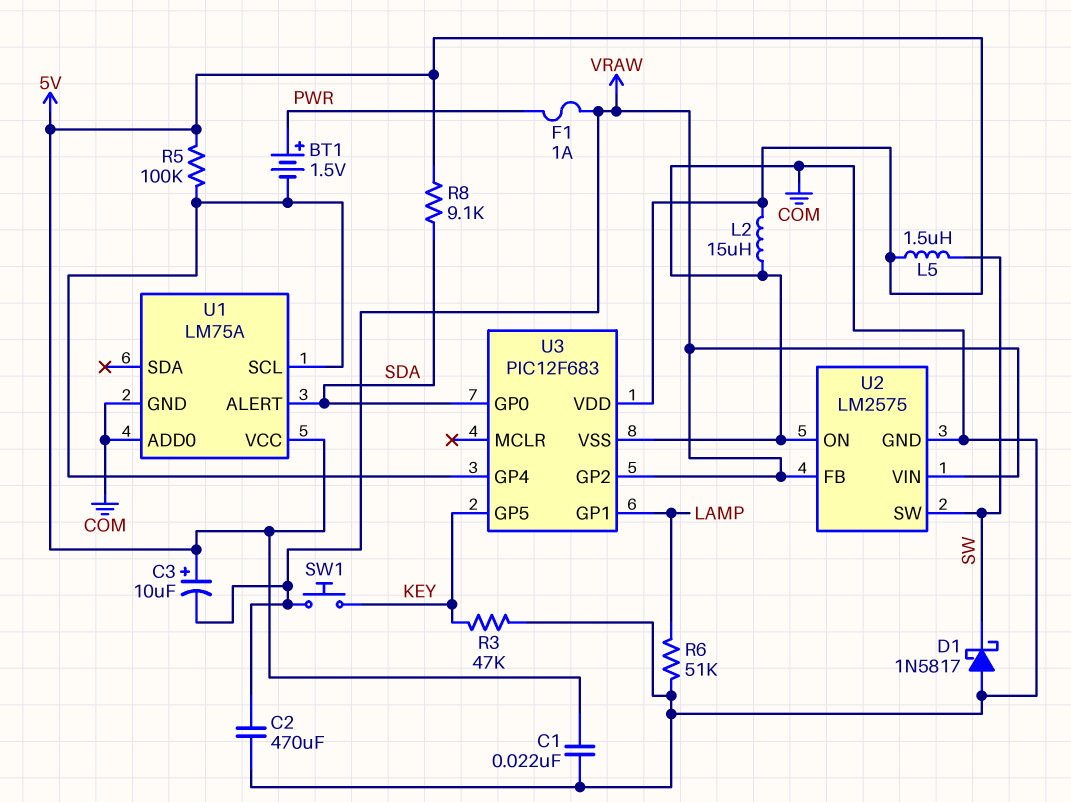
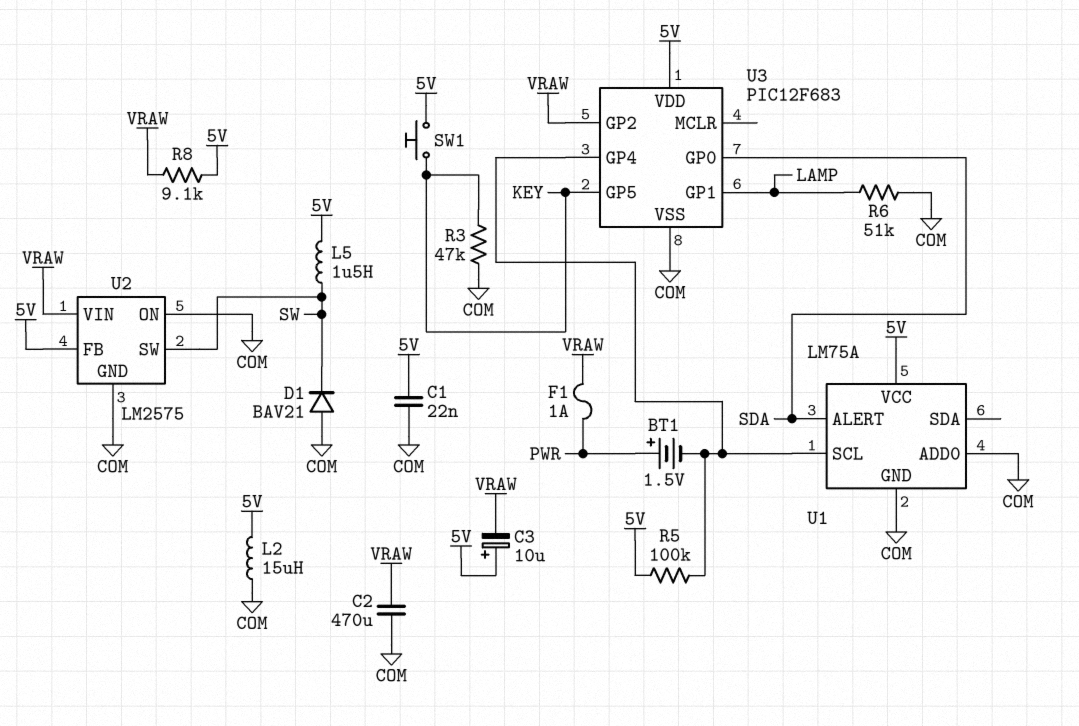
D1: schottky 1N5817 (A COM, K SW) -> diode BAV21 (A COM, K SW)
R8: 9.1k (5V, SDA) -> 9.1k (5V, VRAW)
SW1: button (KEY, VRAW) -> button (5V, KEY)
U2 pin FB: VRAW -> 5V

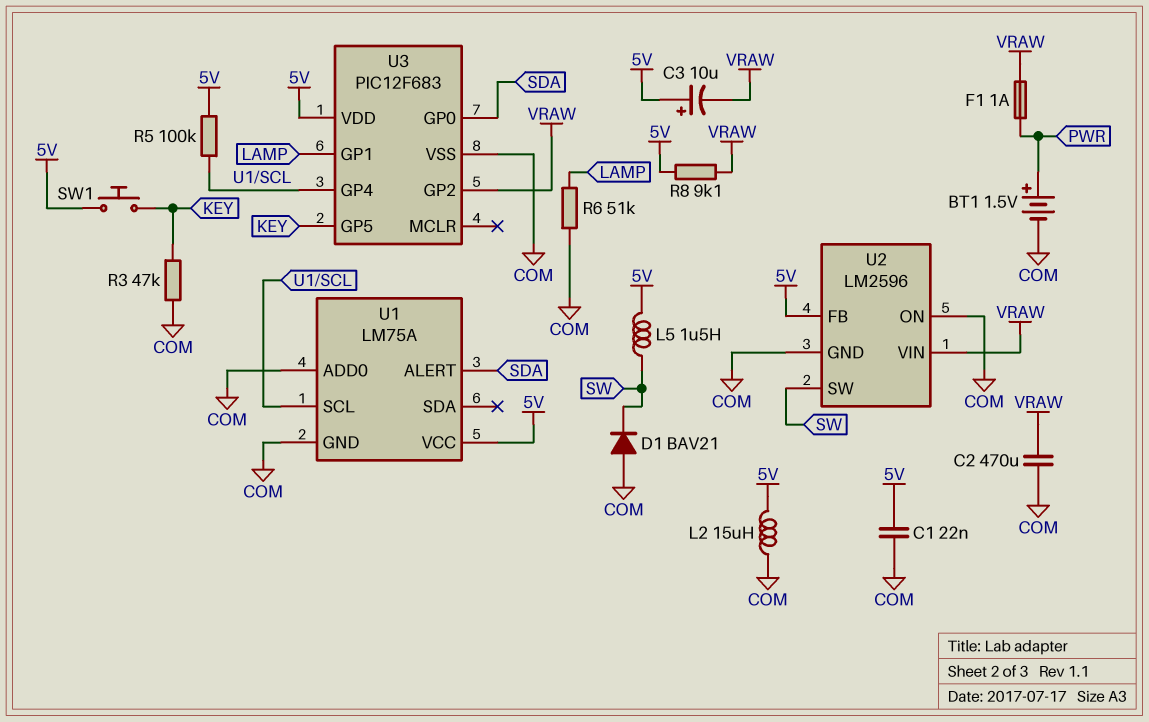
BT1: 1.5V (plus PWR, minus U1/SCL) -> 1.5V (plus PWR, minus COM)
U2: LM2575 -> LM2596

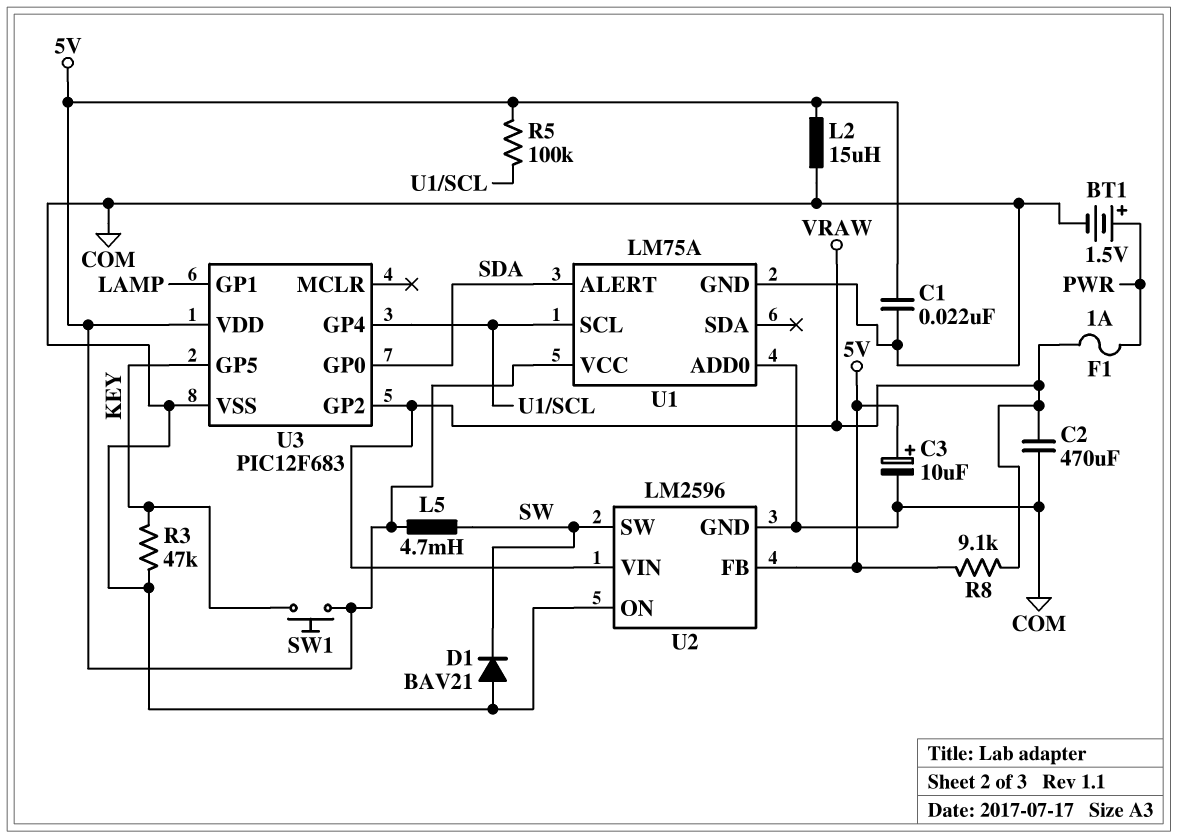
C3: 10uF (plus 5V, minus VRAW) -> 10uF (plus 5V, minus COM)
L5: 1.5uH (5V, SW) -> 4.7mH (5V, SW)
R6: 51k (COM, LAMP) -> none

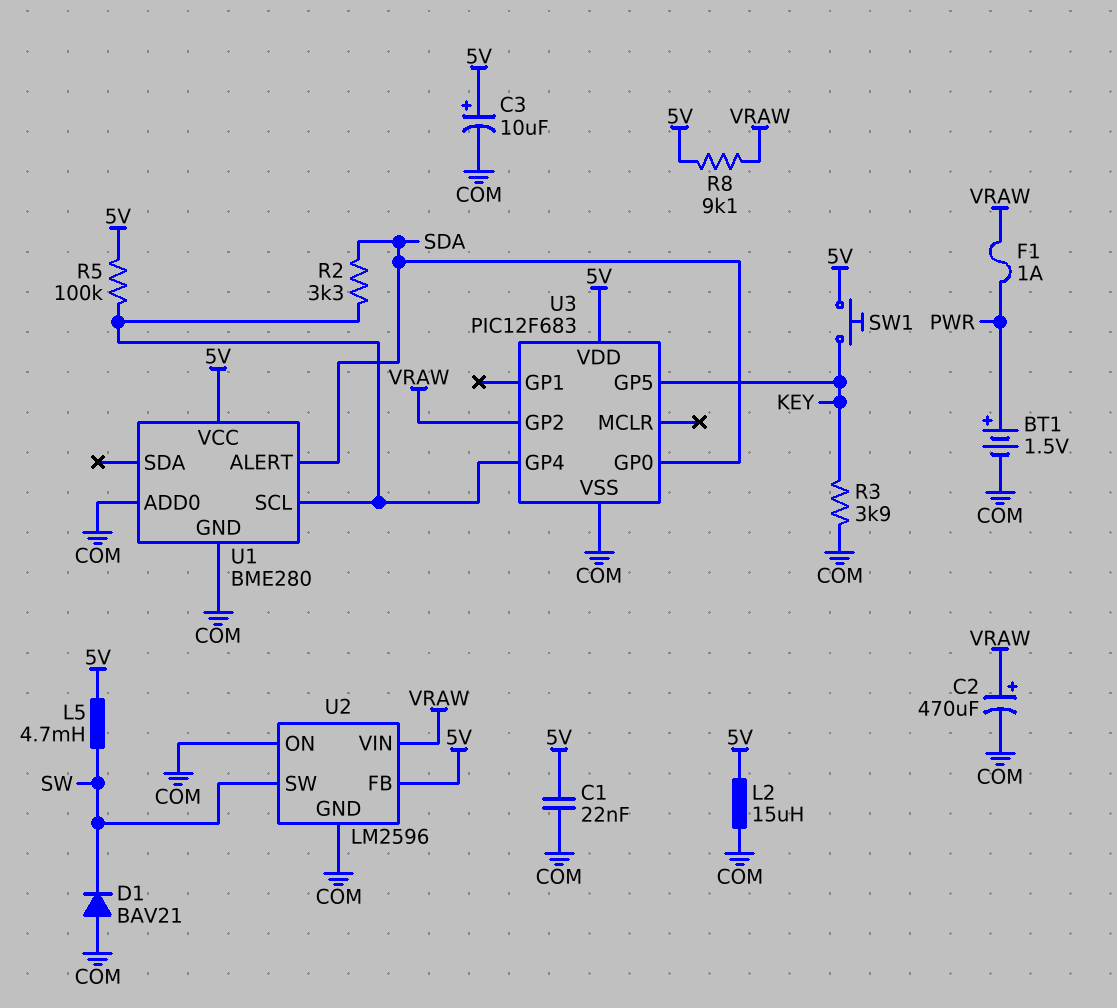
C2: 470uF (COM, VRAW) -> 470uF (plus VRAW, minus COM)
R2: none -> 3.3k (SDA, U1/SCL)
R3: 47k (COM, KEY) -> 3.9k (COM, KEY)
U1: LM75A -> BME280
U3 pin GP1: LAMP -> none

